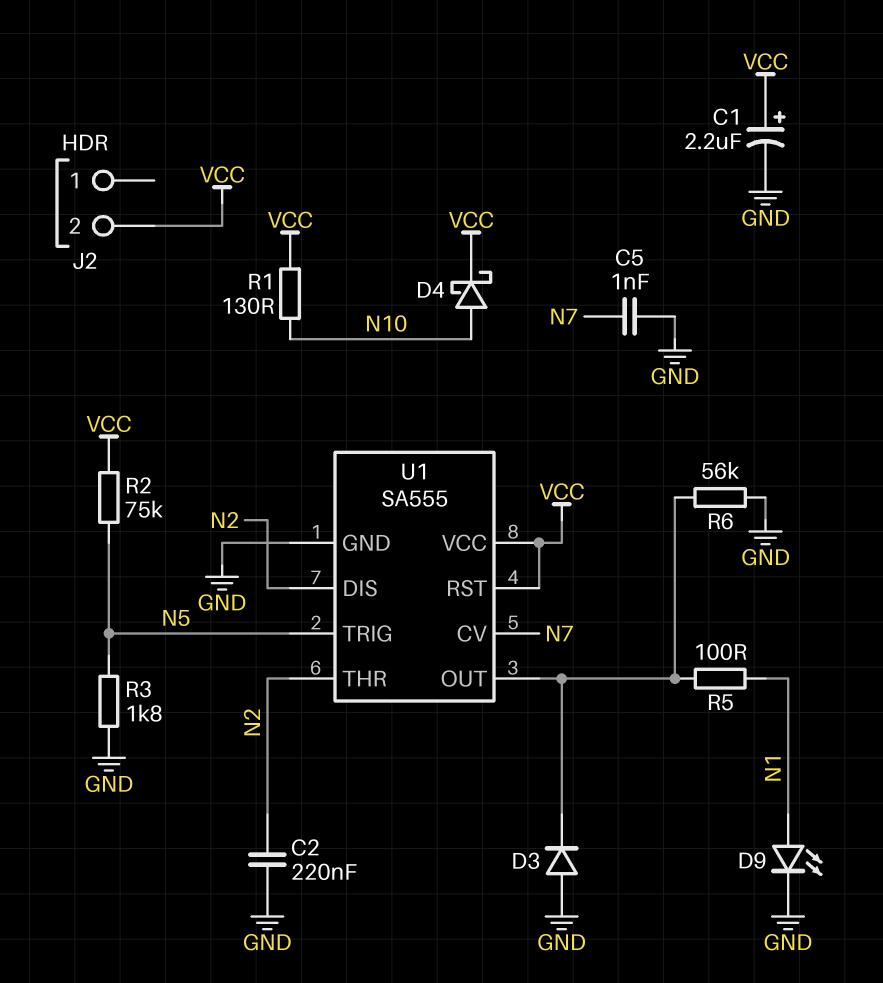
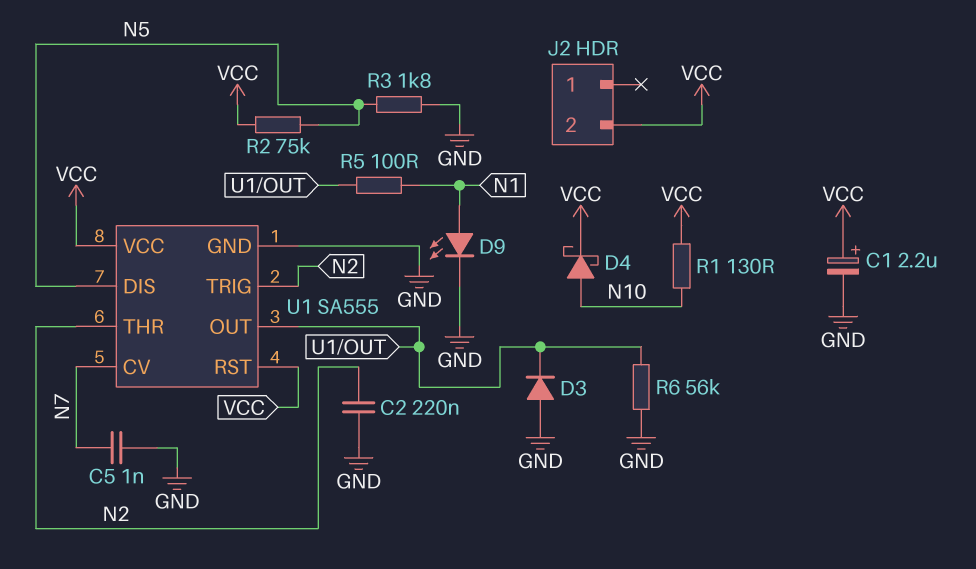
U1 pin DIS: N2 -> N5
U1 pin TRIG: N5 -> N2

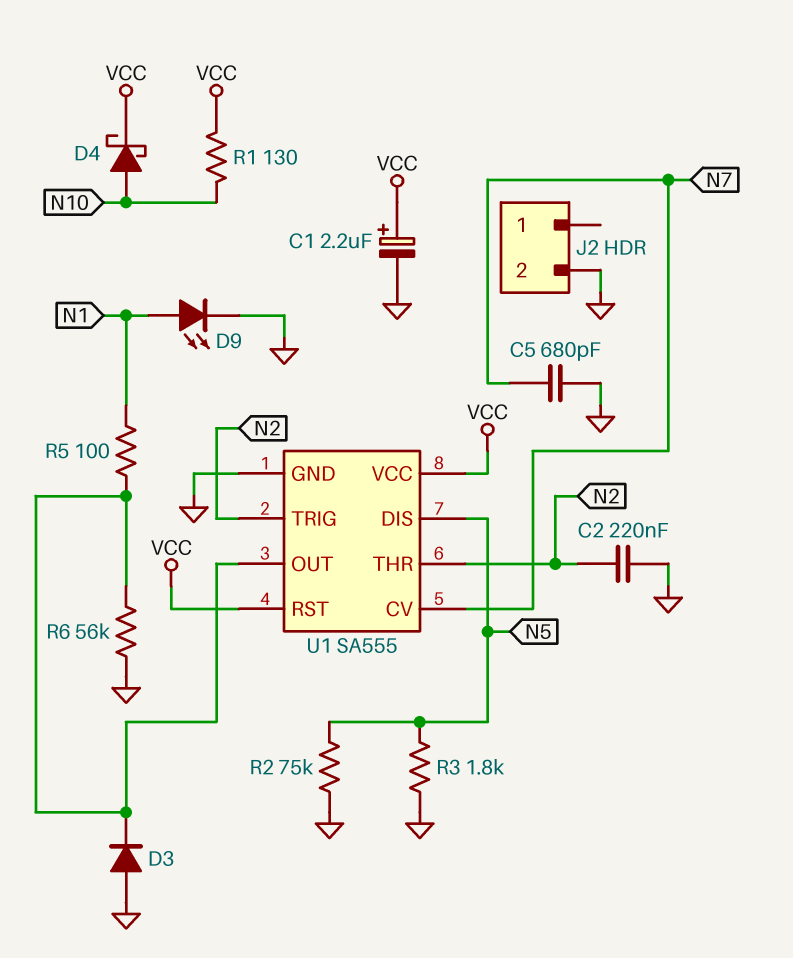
C5: 1nF (GND, N7) -> 680pF (GND, N7)
J2 pin 2: VCC -> GND
R2: 75k (N5, VCC) -> 75k (GND, N5)

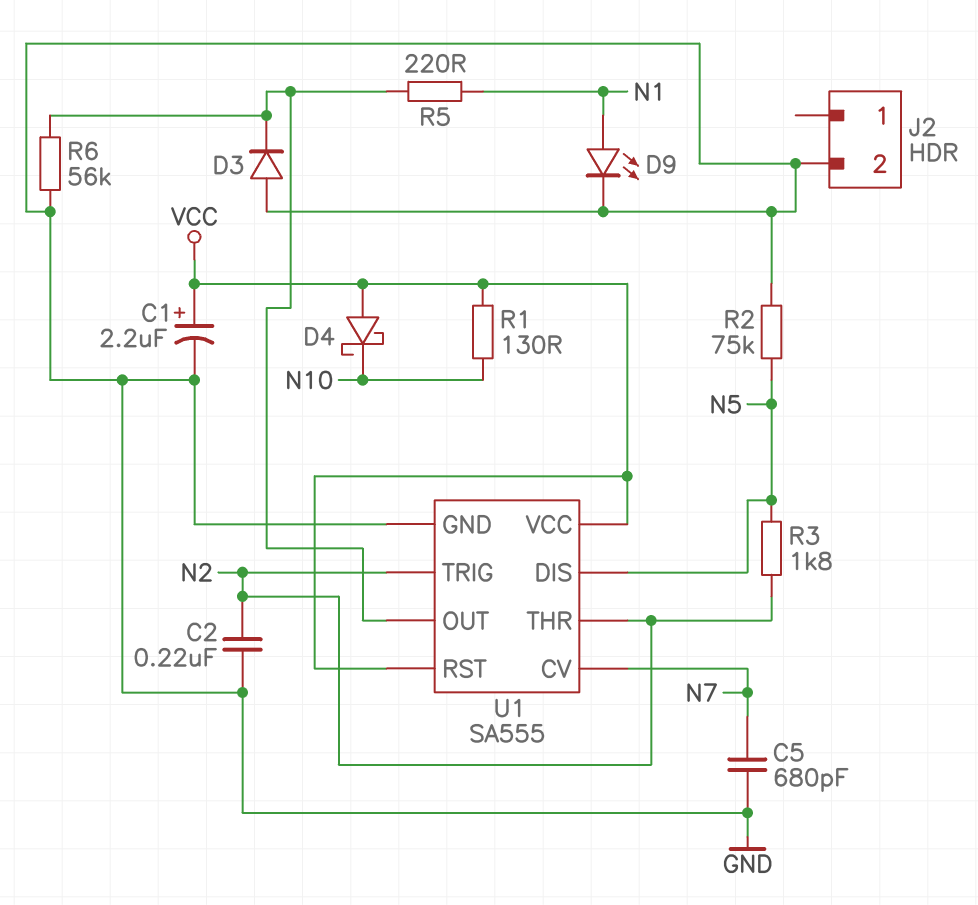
D4: schottky (A N10, K VCC) -> schottky (A VCC, K N10)
R3: 1.8k (GND, N5) -> 1.8k (N2, N5)
R5: 100 (N1, U1/OUT) -> 220 (N1, U1/OUT)

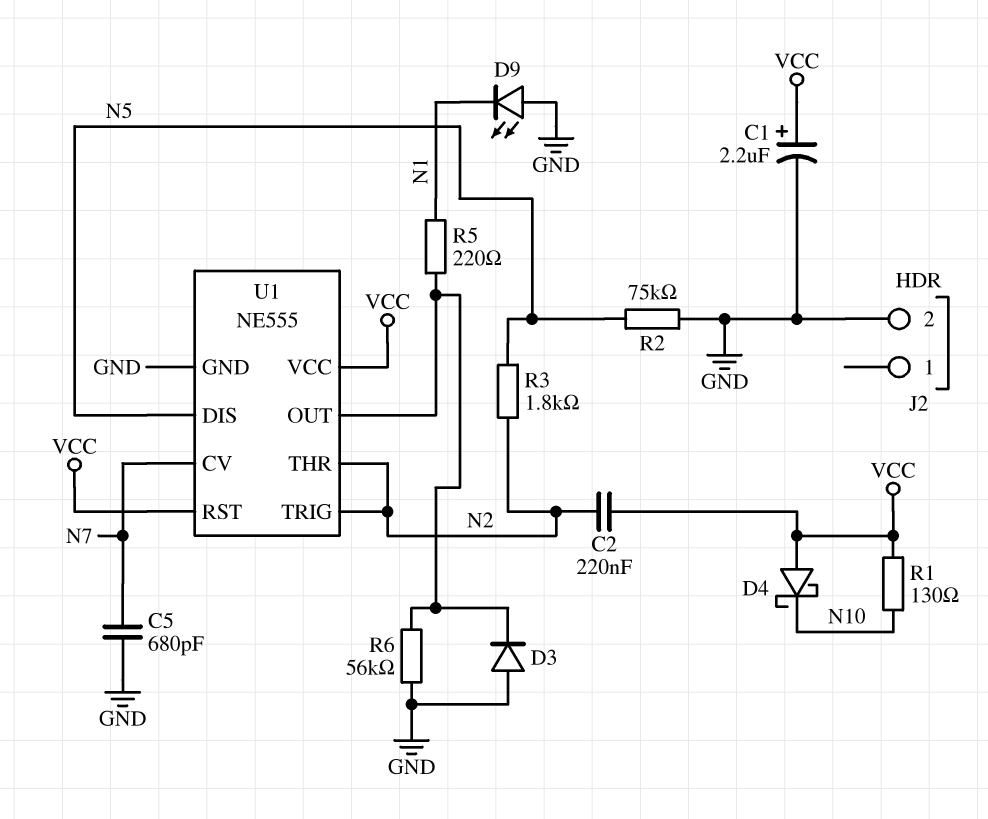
C2: 220nF (GND, N2) -> 220nF (N2, VCC)
D9: LED (A N1, K GND) -> LED (A GND, K N1)
U1: SA555 -> NE555

